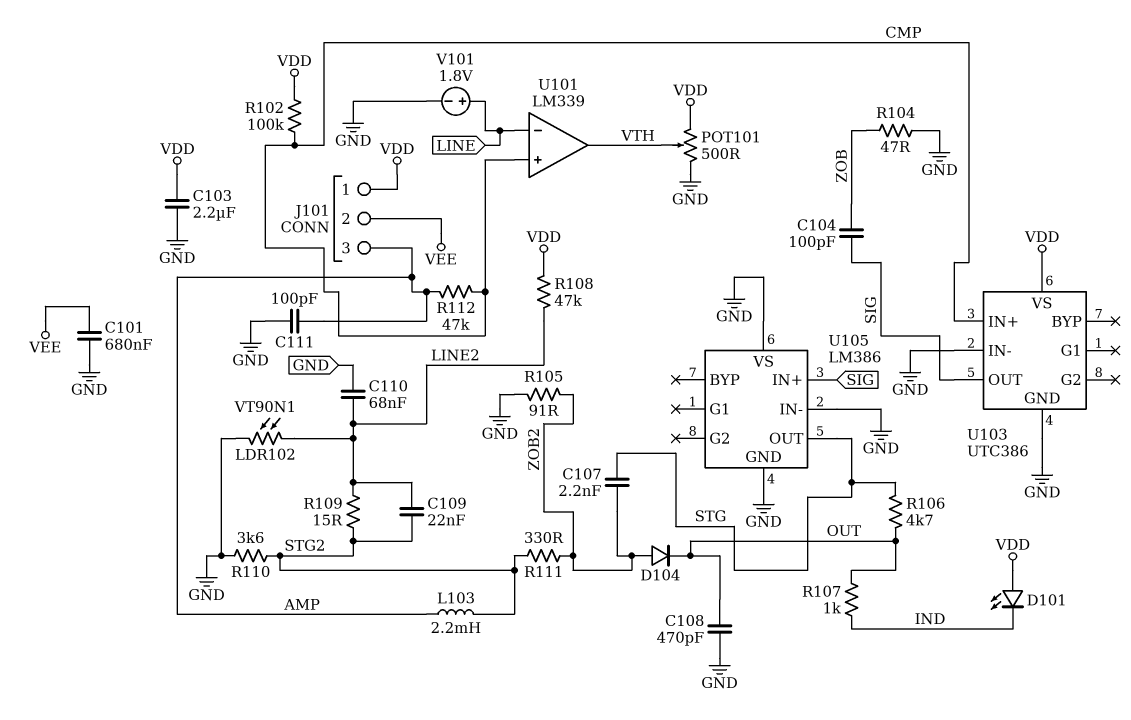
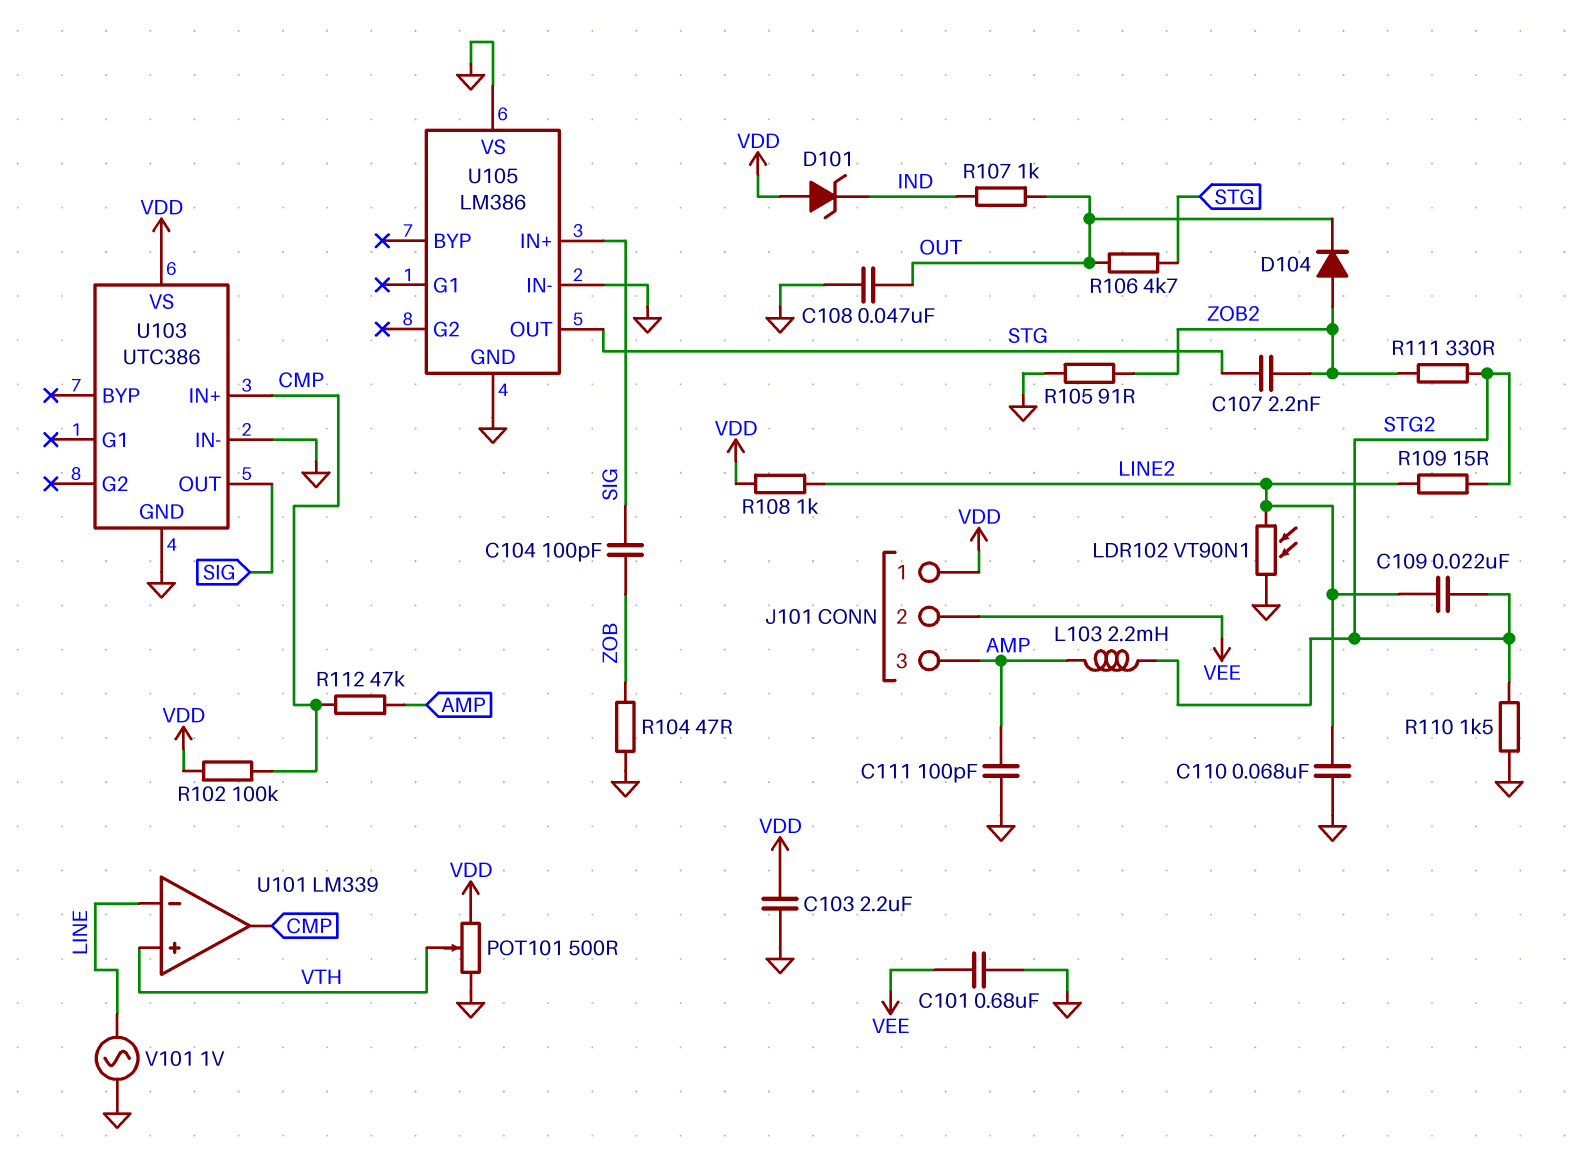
C108: 470pF (GND, OUT) -> 47nF (GND, OUT)
D101: LED (A VDD, K IND) -> zener (A VDD, K IND)
R108: 47k (LINE2, VDD) -> 1k (LINE2, VDD)
R110: 3.6k (GND, STG2) -> 1.5k (GND, STG2)
U101 pin in+: CMP -> VTH
U101 pin out: VTH -> CMP
V101: 1.8V (plus LINE, minus GND) -> AC 1V (GND, LINE)

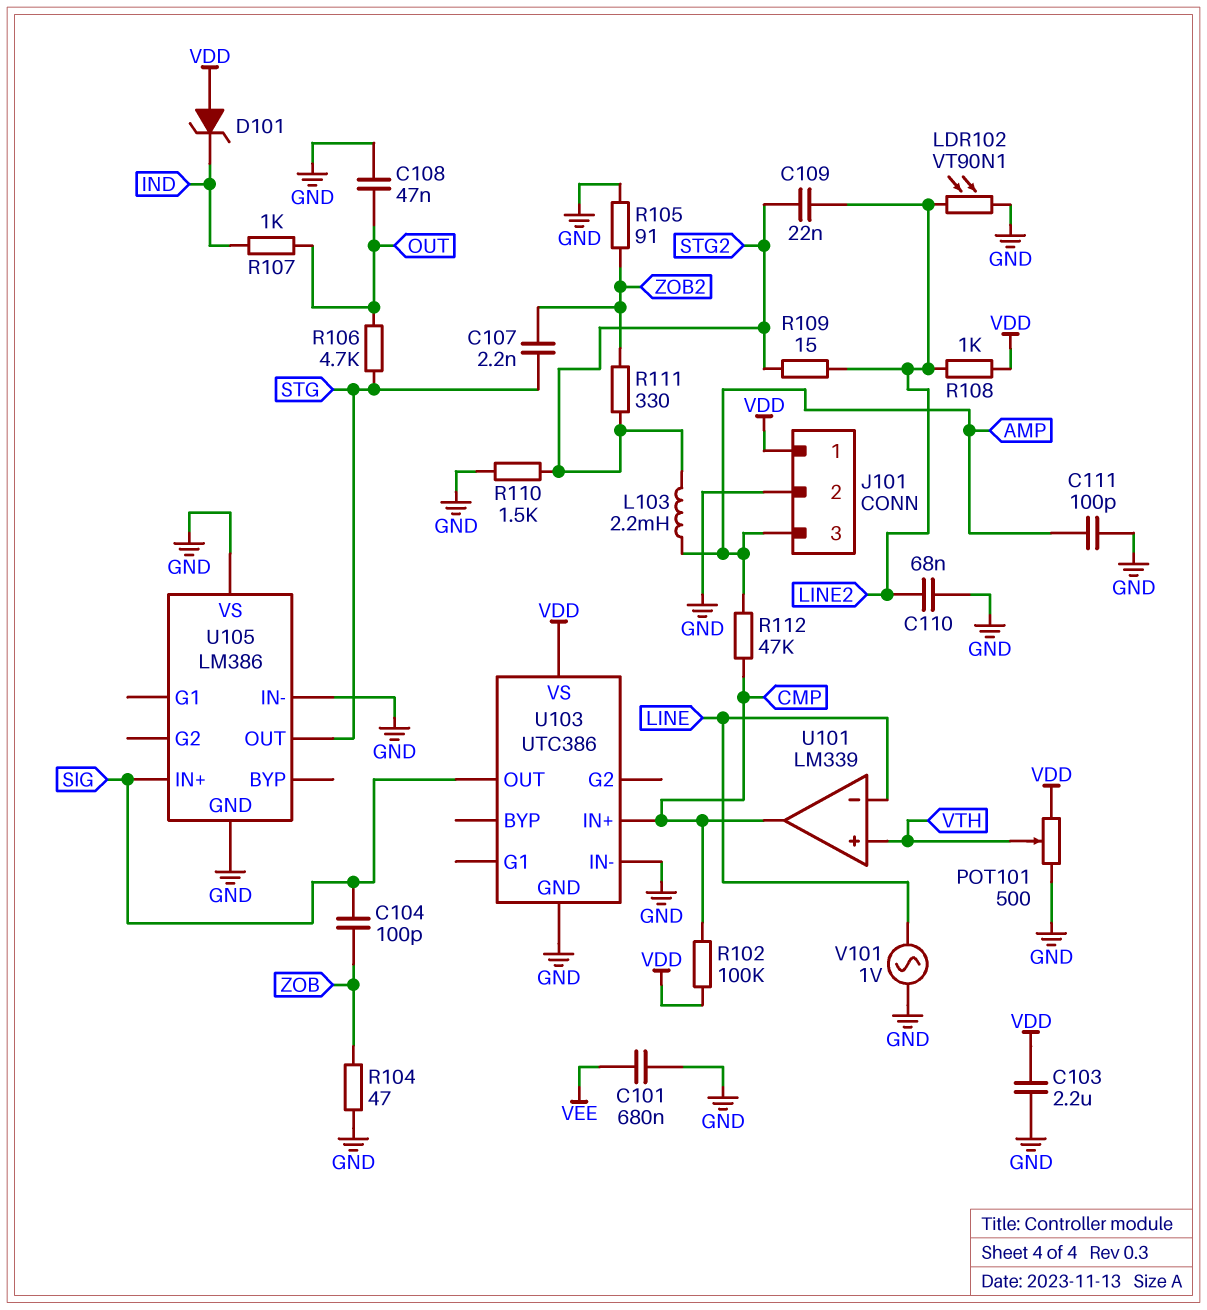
D104: diode (A ZOB2, K OUT) -> none
J101 pin 2: VEE -> GND

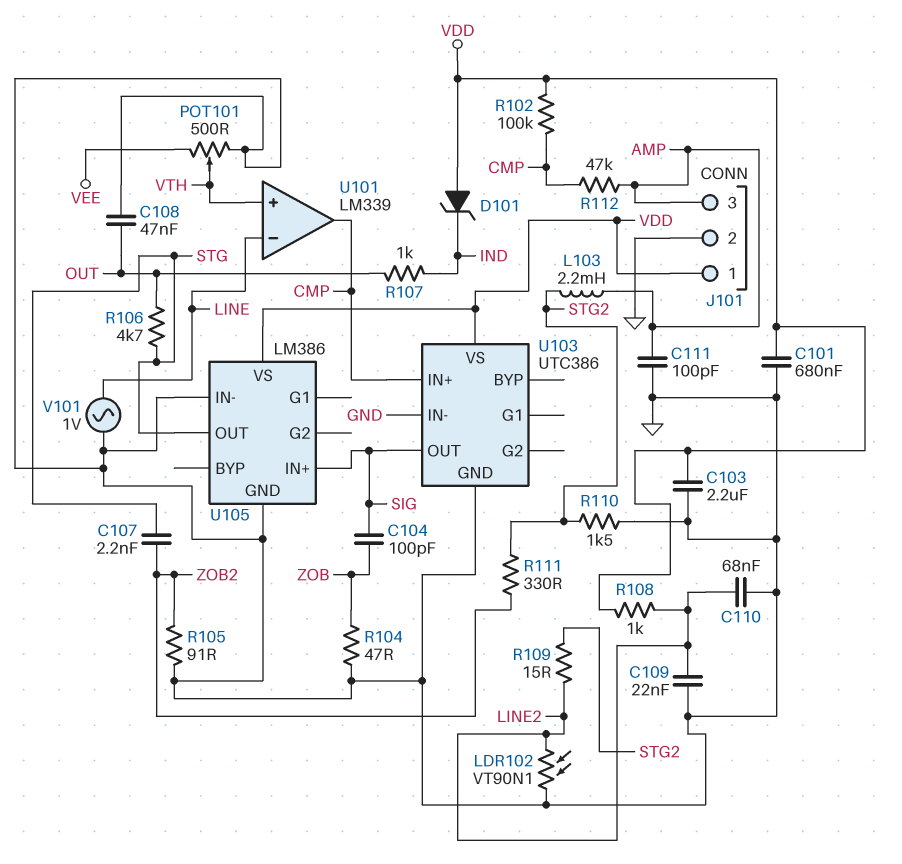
C101: 680nF (GND, VEE) -> 680nF (GND, VDD)
C109: 22nF (LINE2, STG2) -> 22nF (GND, LINE2)
POT101: 500 (GND, VDD, wiper VTH) -> 500 (GND, VEE, wiper VTH)
U105 pin VS: GND -> VDD

